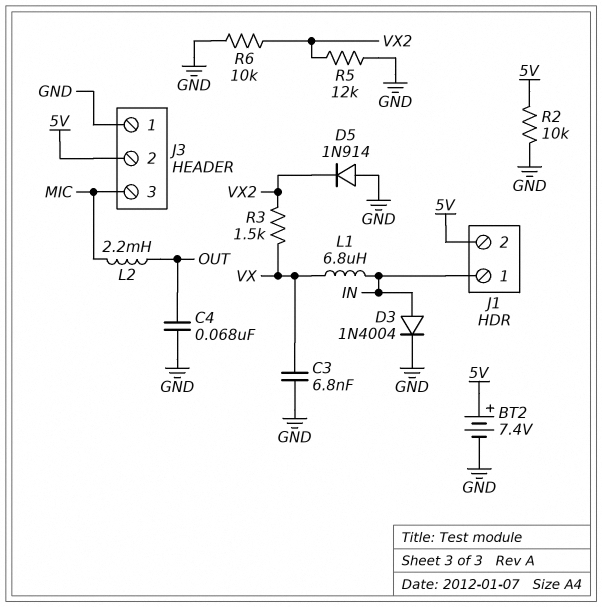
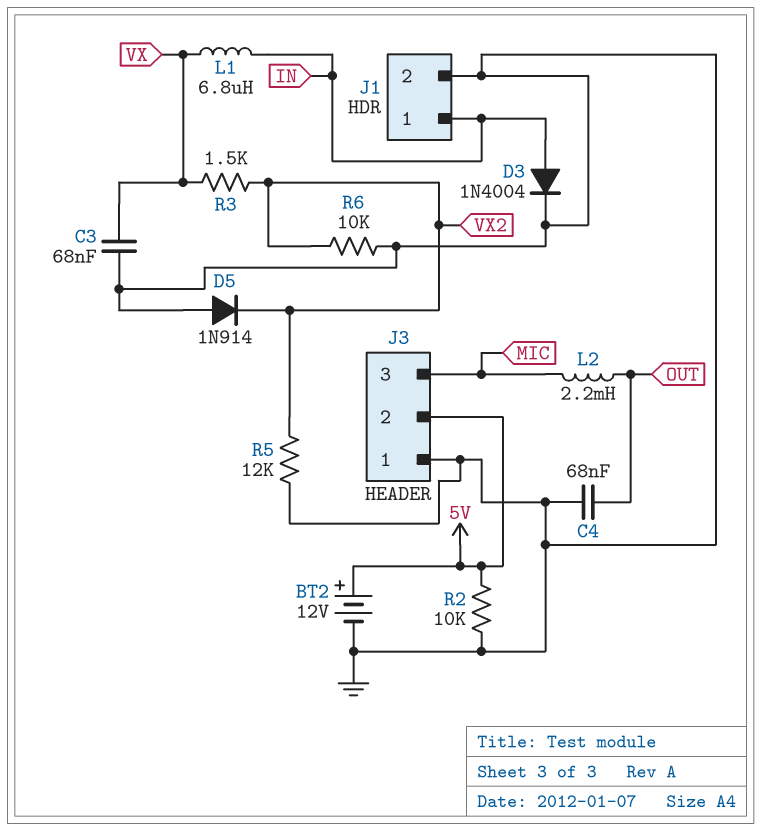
BT2: 7.4V (plus 5V, minus GND) -> 12V (plus 5V, minus GND)
C3: 6.8nF (GND, VX) -> 68nF (GND, VX)
J1 pin 2: 5V -> GND

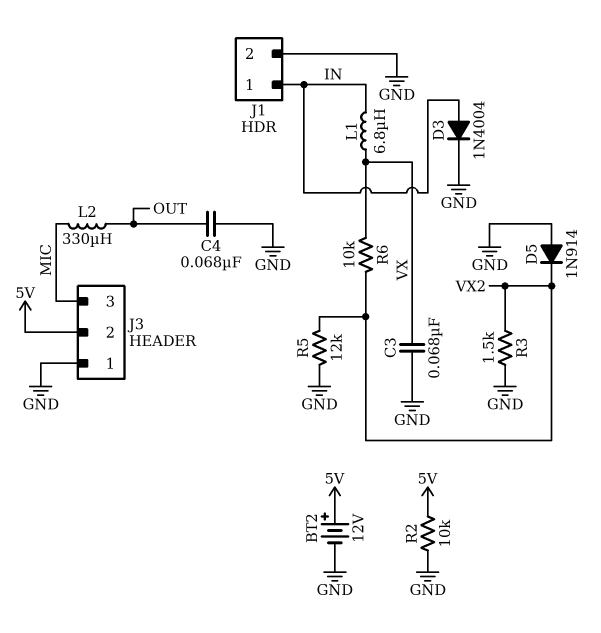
L2: 2.2mH (MIC, OUT) -> 330uH (MIC, OUT)
R3: 1.5k (VX, VX2) -> 1.5k (GND, VX2)
R6: 10k (GND, VX2) -> 10k (VX, VX2)

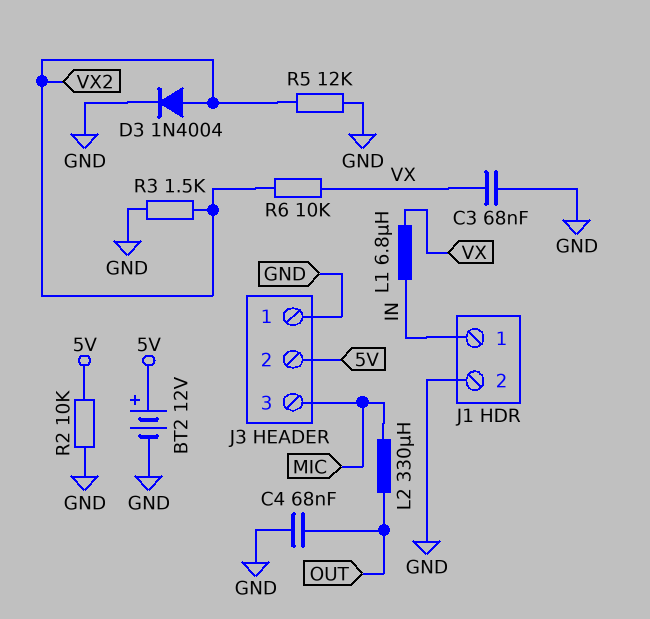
D3: diode 1N4004 (A IN, K GND) -> diode 1N4004 (A VX2, K GND)
D5: diode 1N914 (A GND, K VX2) -> none

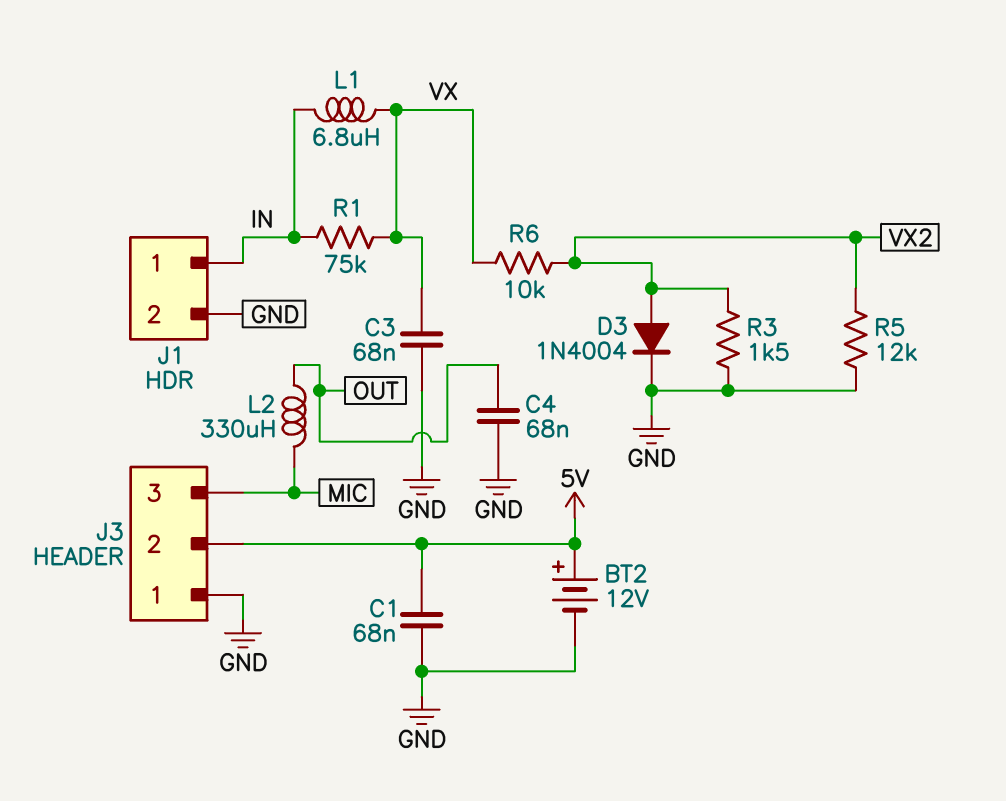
C1: none -> 68nF (5V, GND)
R1: none -> 75k (IN, VX)
R2: 10k (5V, GND) -> none

